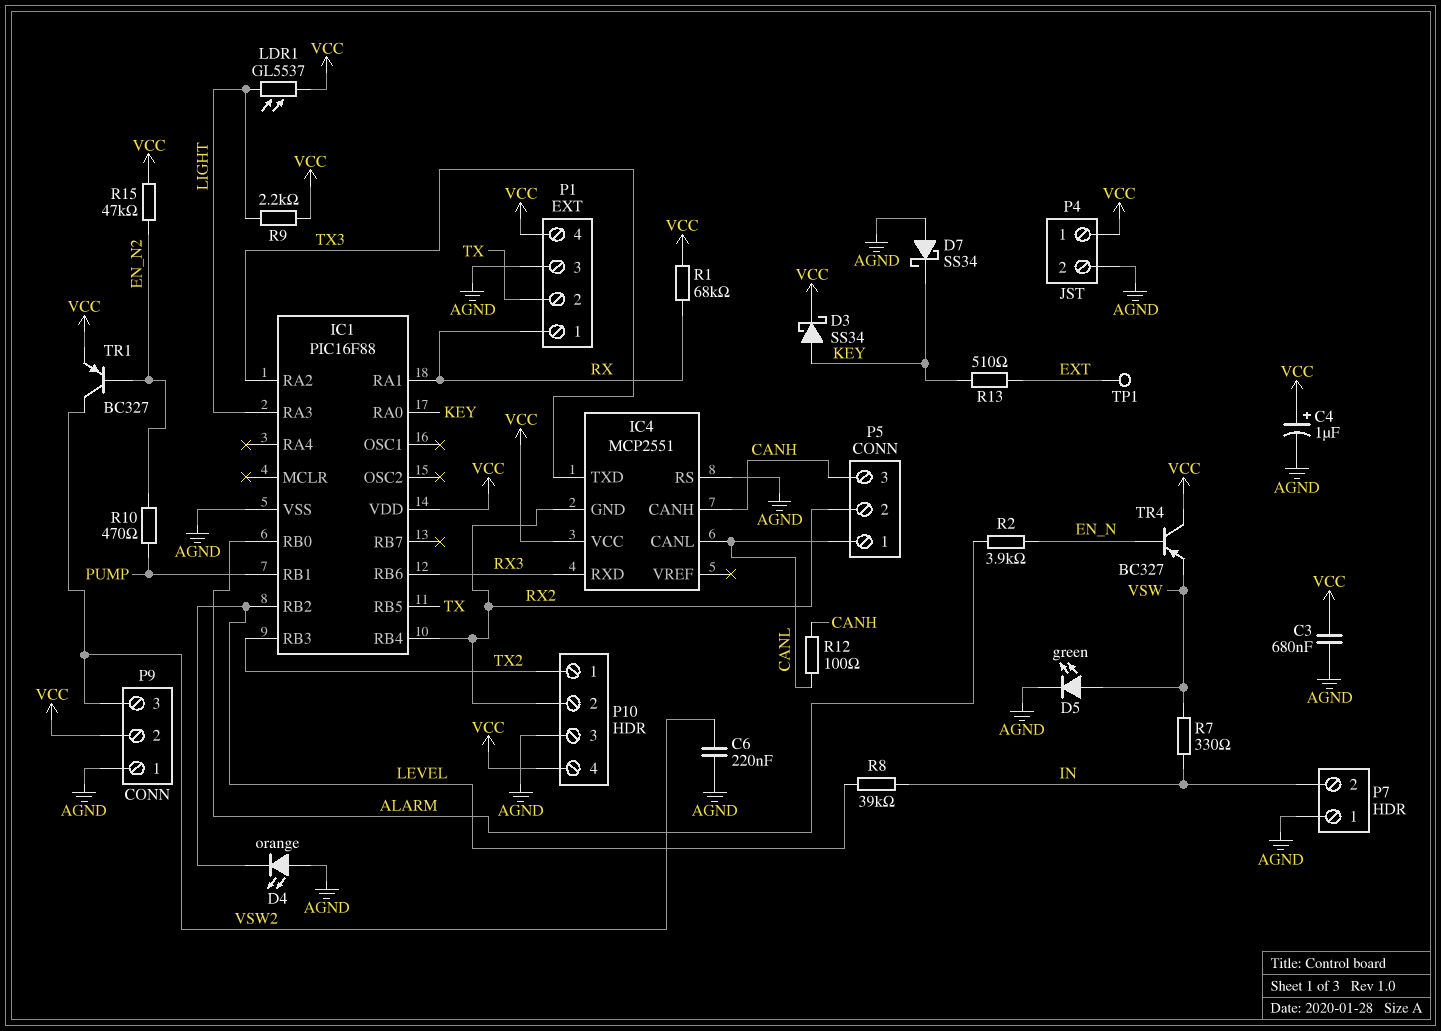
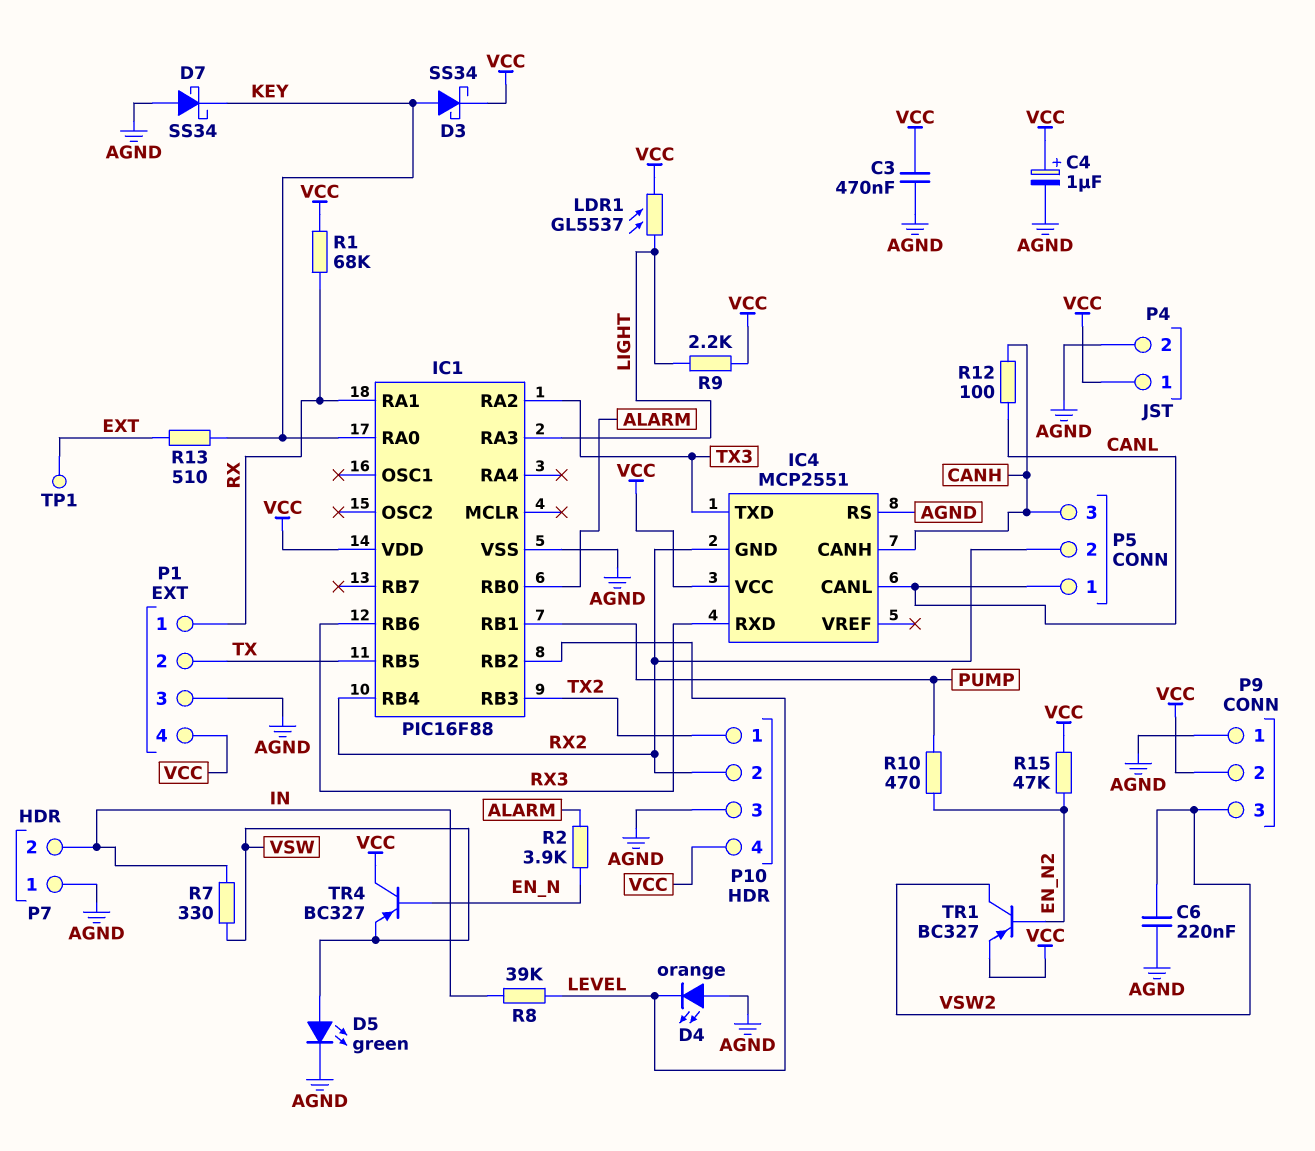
C3: 680nF (AGND, VCC) -> 470nF (AGND, VCC)

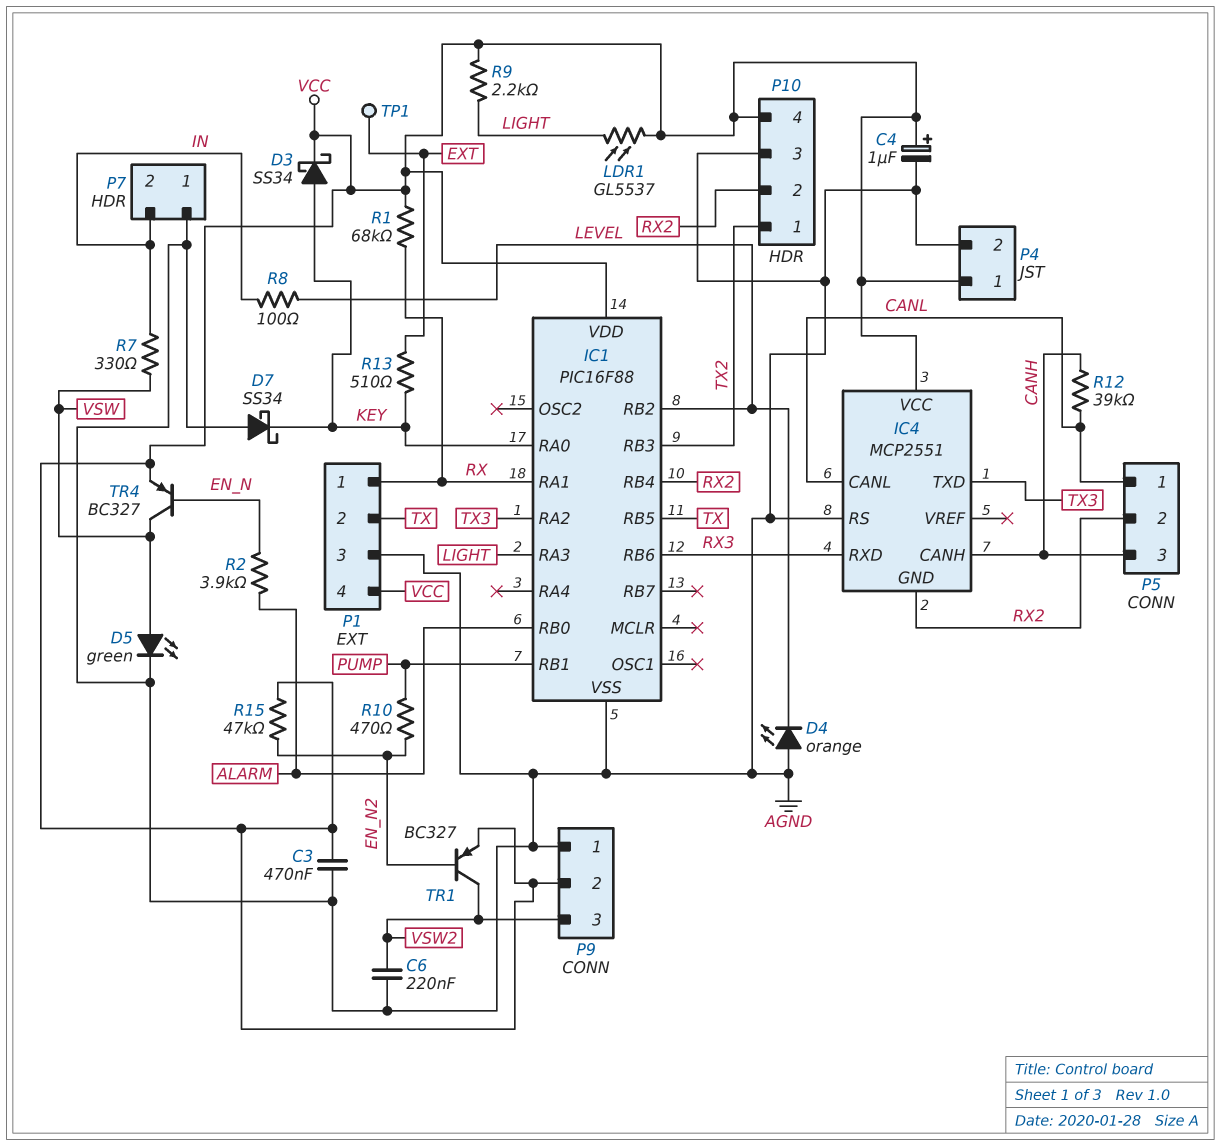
R8: 39k (IN, LEVEL) -> 100 (IN, LEVEL)
R12: 100 (CANH, CANL) -> 39k (CANH, CANL)
TR4: PNP BC327 (B EN_N, C VCC, E VSW) -> PNP BC327 (B EN_N, C VSW, E VCC)

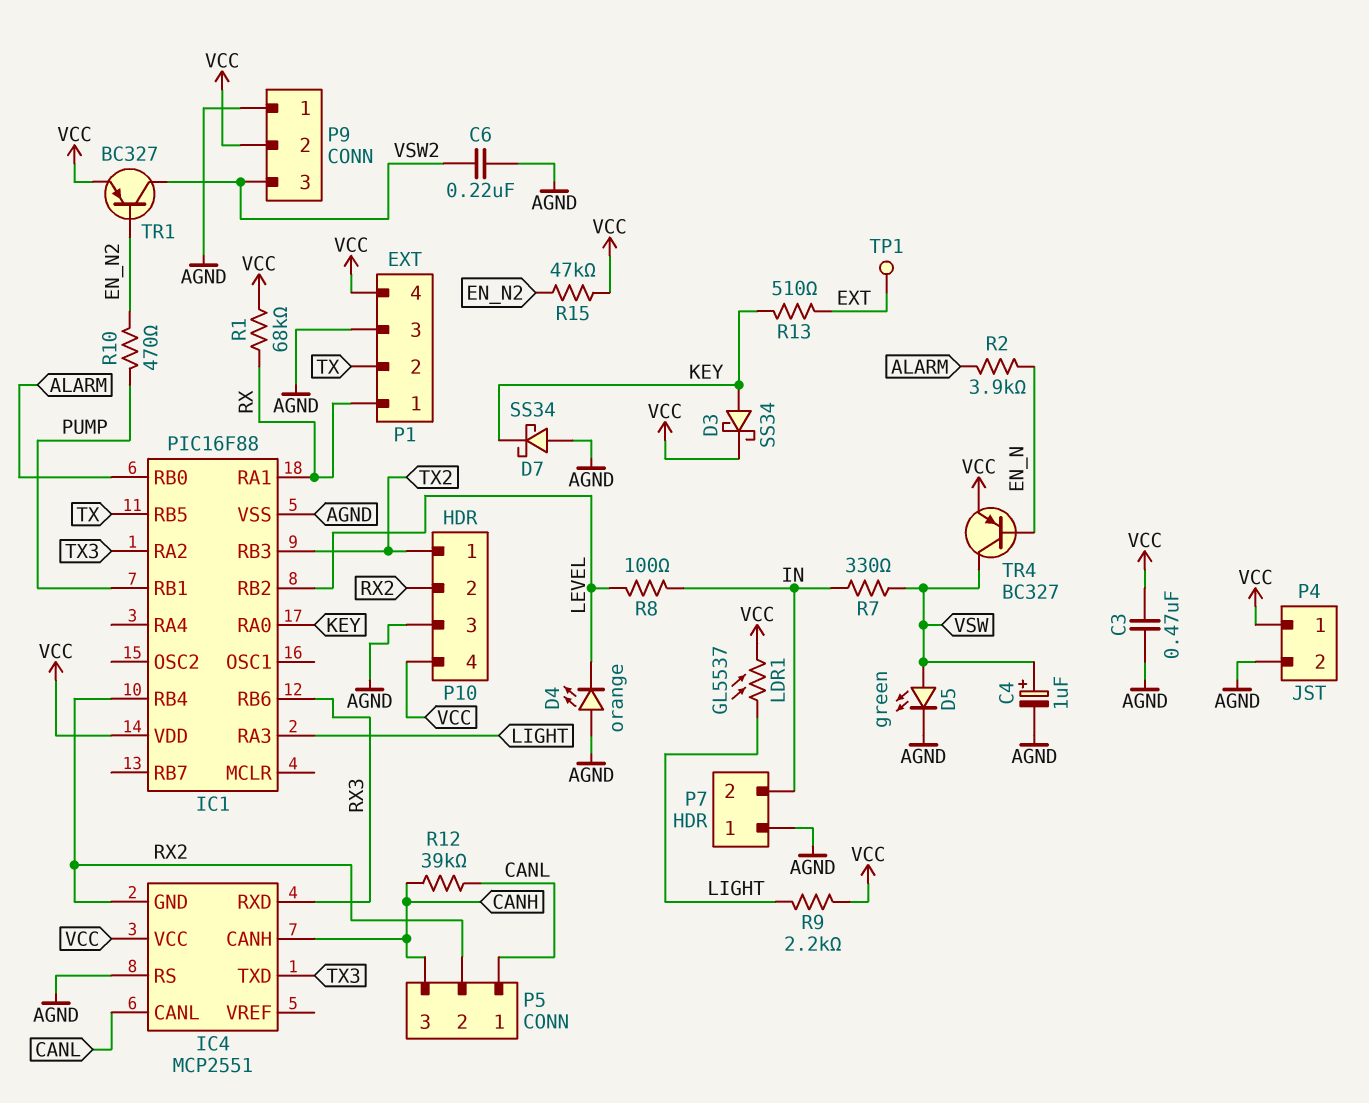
C4: 1uF (plus VCC, minus AGND) -> 1uF (plus VSW, minus AGND)

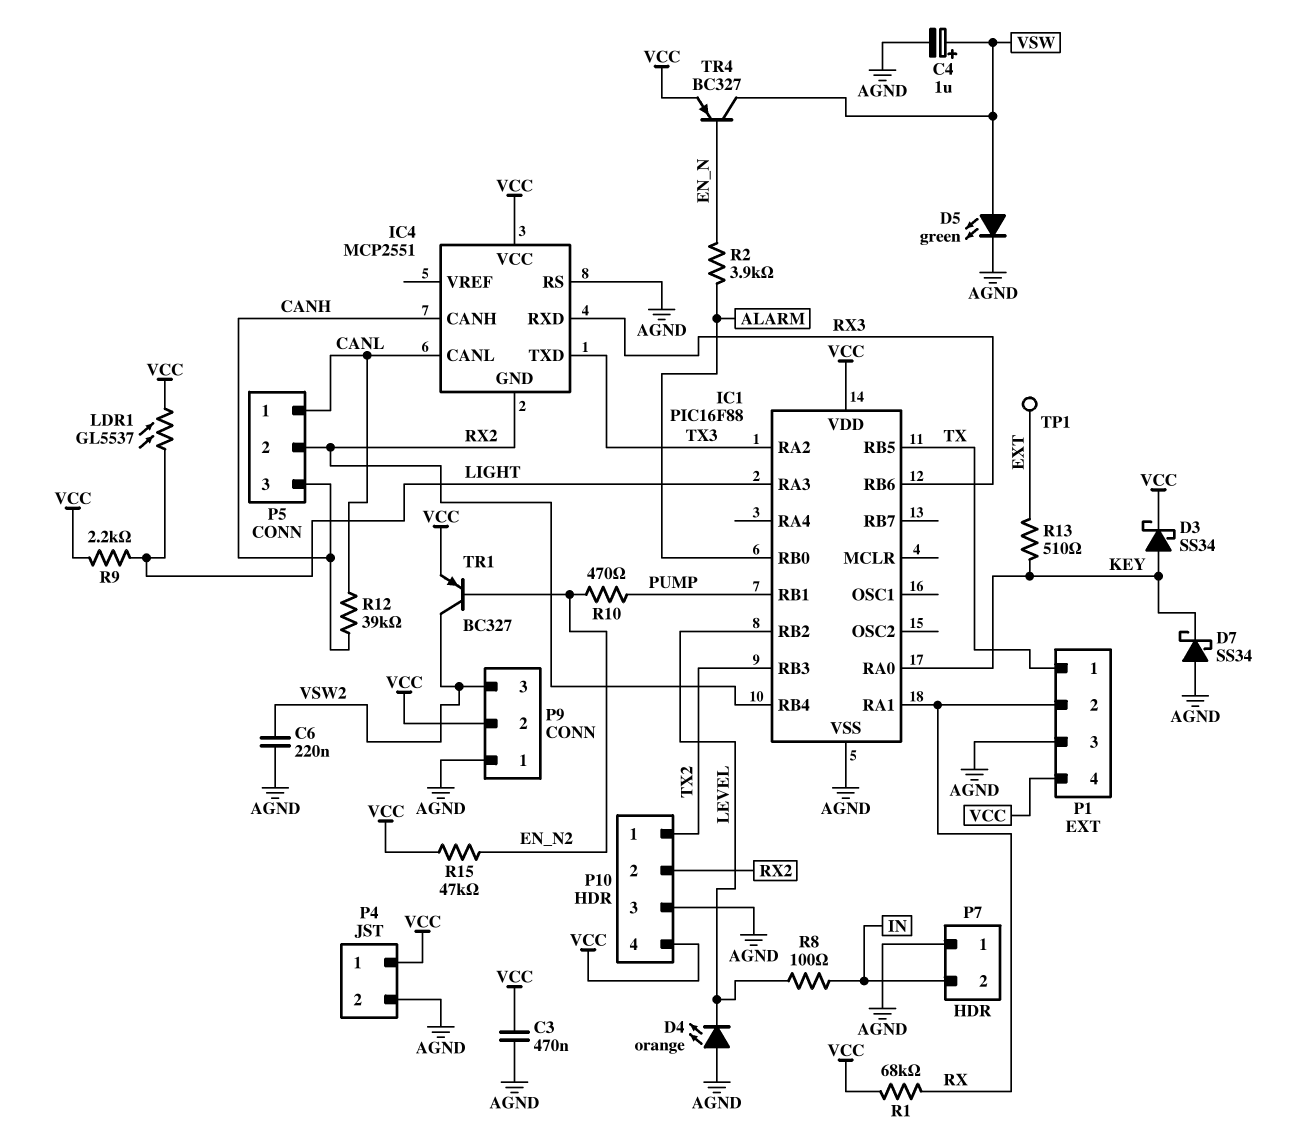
P1 pin 1: RX -> TX
P1 pin 2: TX -> RX
R7: 330 (IN, VSW) -> none

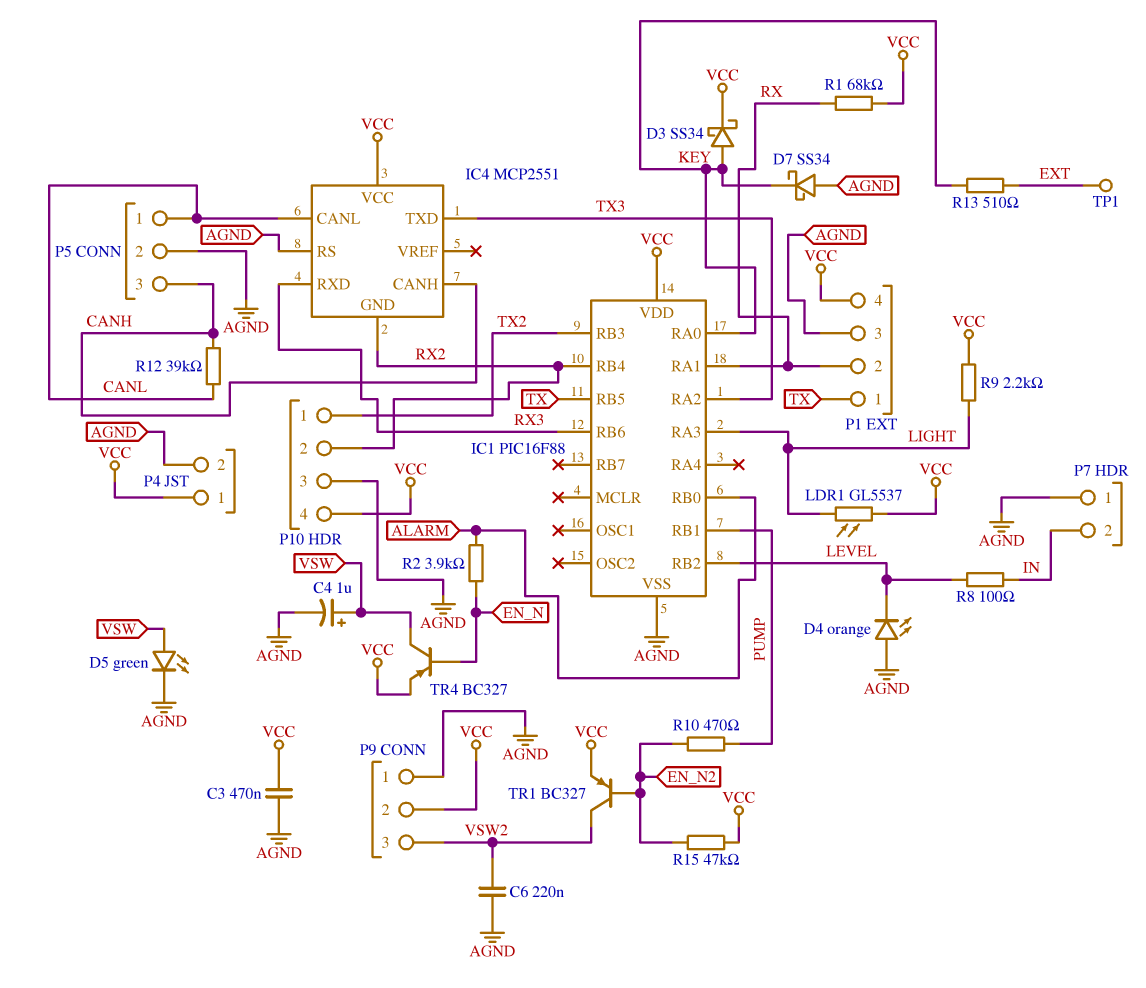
P5 pin 2: RX2 -> AGND

